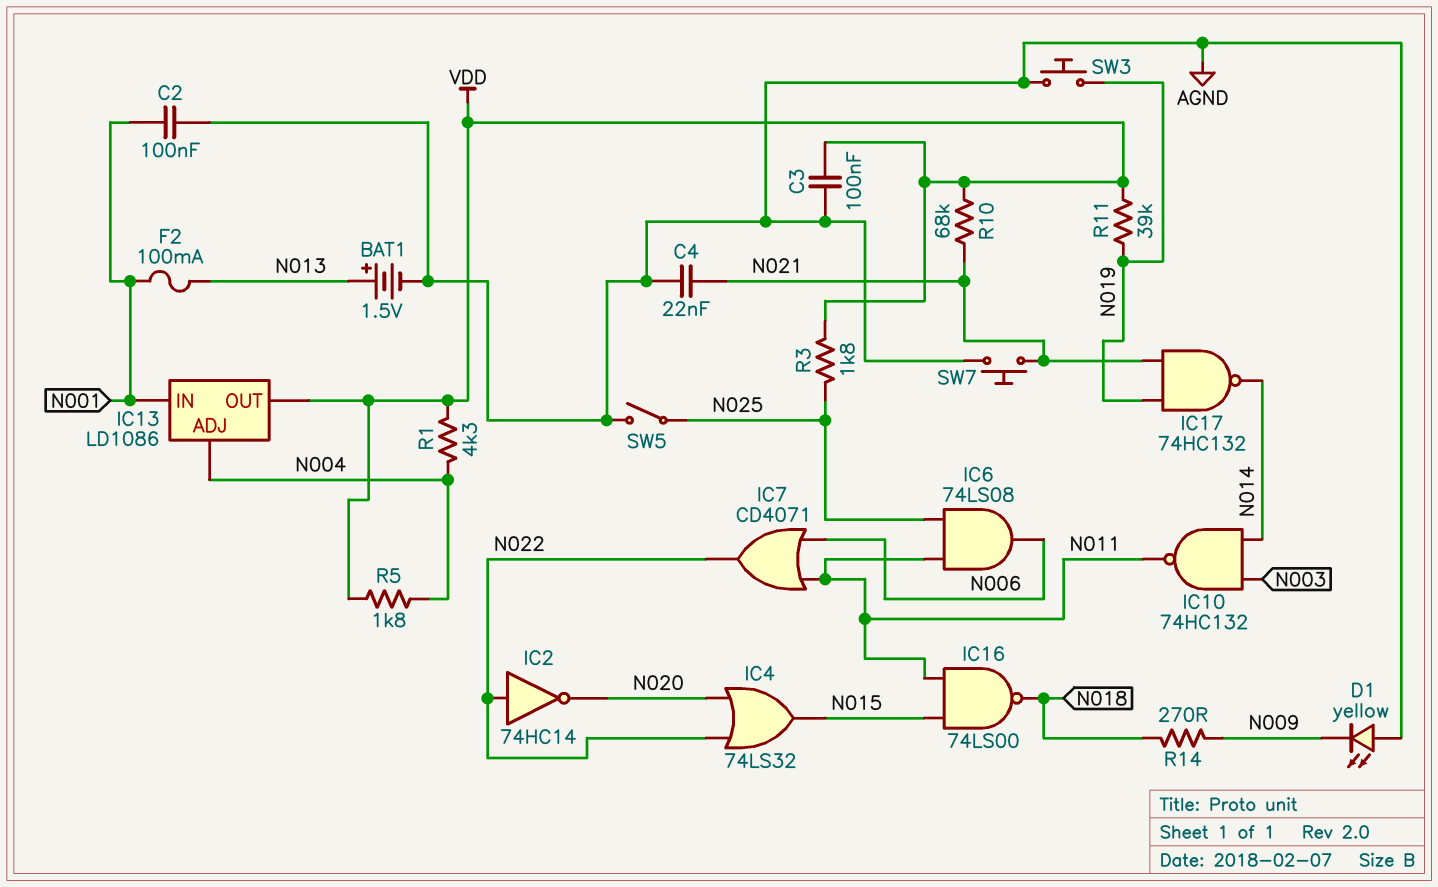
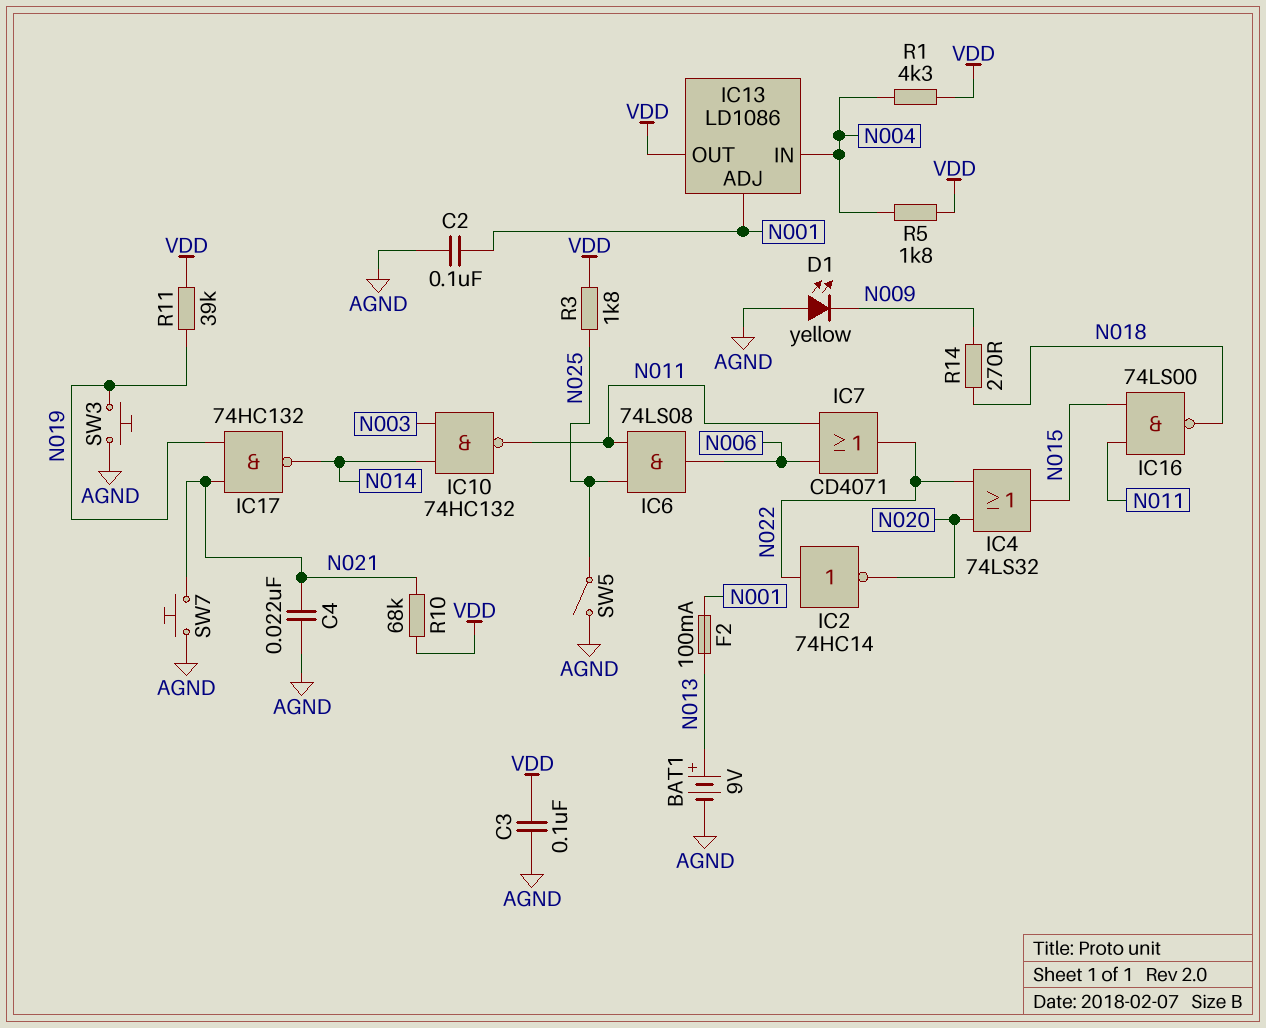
BAT1: 1.5V (plus N013, minus AGND) -> 9V (plus N013, minus AGND)
IC13 pin ADJ: N004 -> N001
IC13 pin IN: N001 -> N004

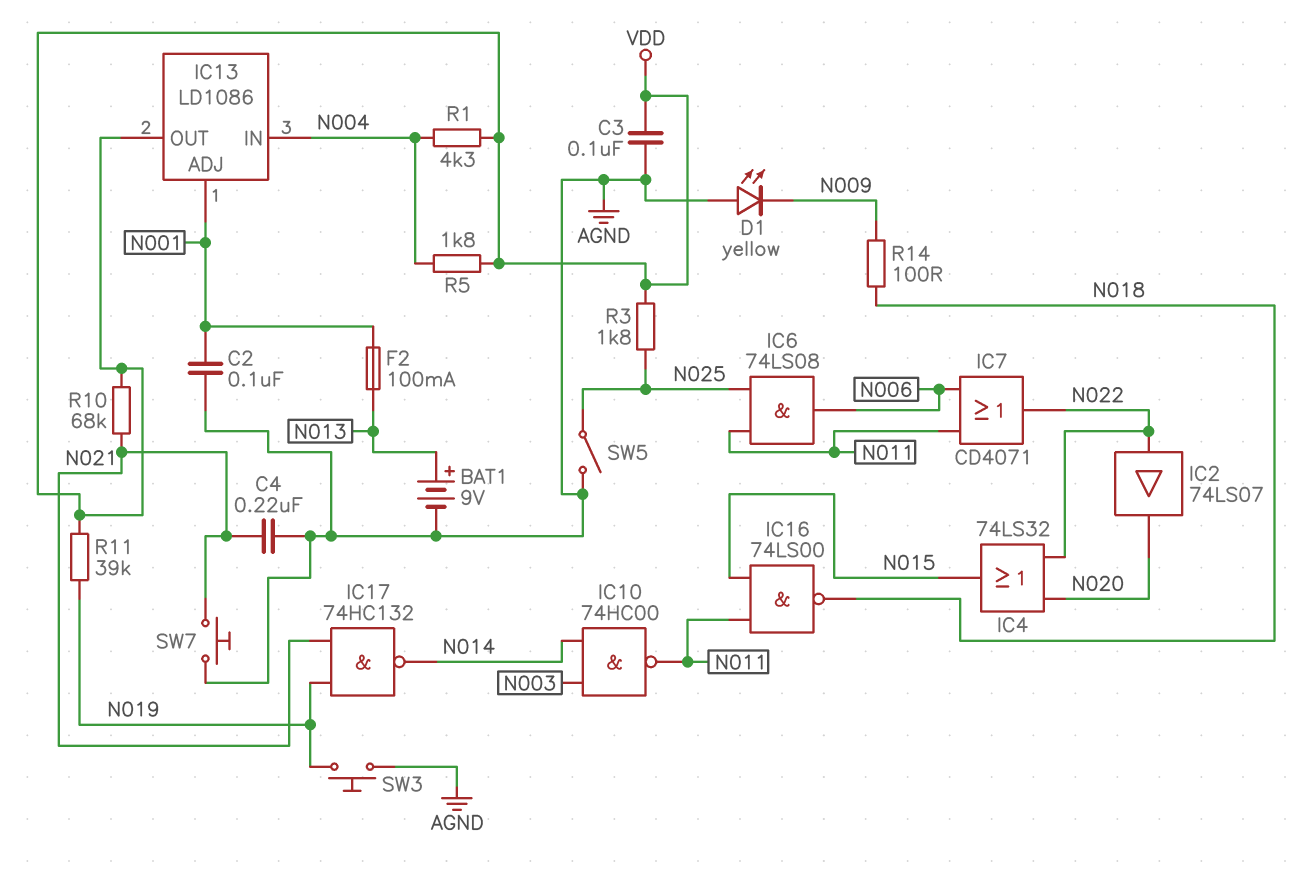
C4: 22nF (AGND, N021) -> 220nF (AGND, N021)
IC2: NOT 74HC14 (in N022, out N020) -> buffer 74LS07 (in N022, out N020)
IC10: NAND 74HC132 (in N003, in N014, out N011) -> NAND 74HC00 (in N003, in N014, out N011)
R14: 270 (N009, N018) -> 100 (N009, N018)

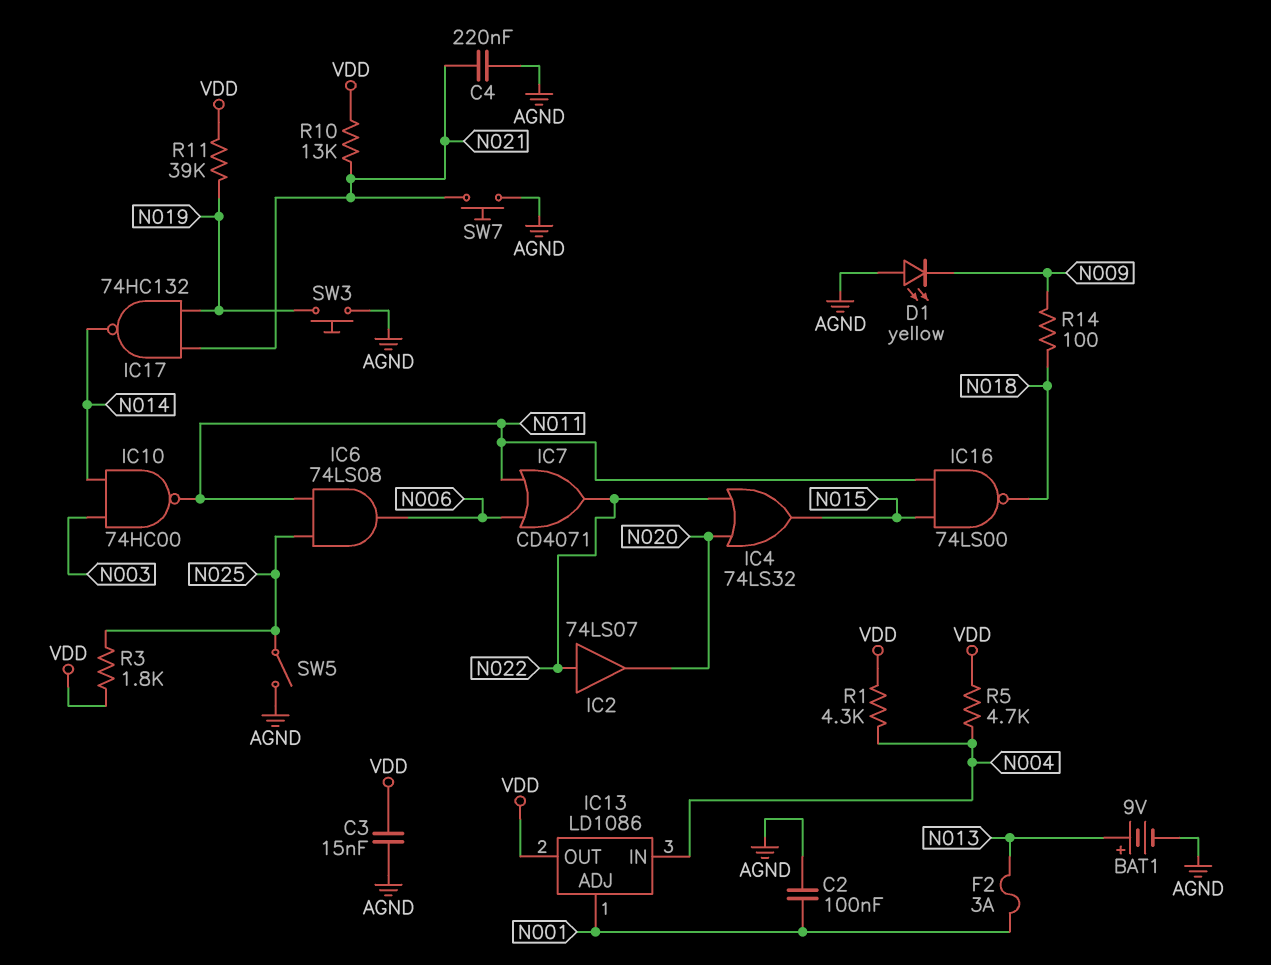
C3: 100nF (AGND, VDD) -> 15nF (AGND, VDD)
F2: 100mA (N001, N013) -> 3A (N001, N013)
R5: 1.8k (N004, VDD) -> 4.7k (N004, VDD)
R10: 68k (N021, VDD) -> 13k (N021, VDD)

